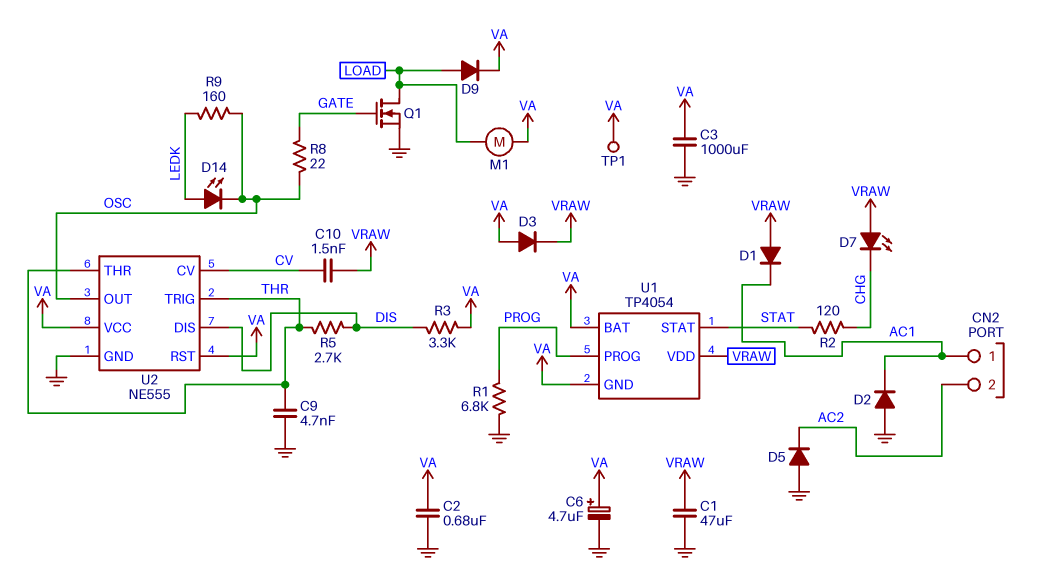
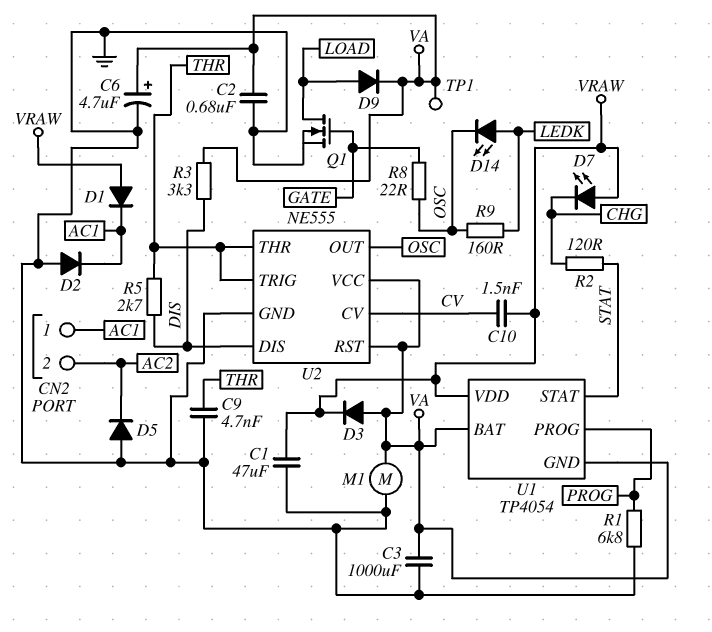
M1: motor (LOAD, VA) -> motor (GND, VA)

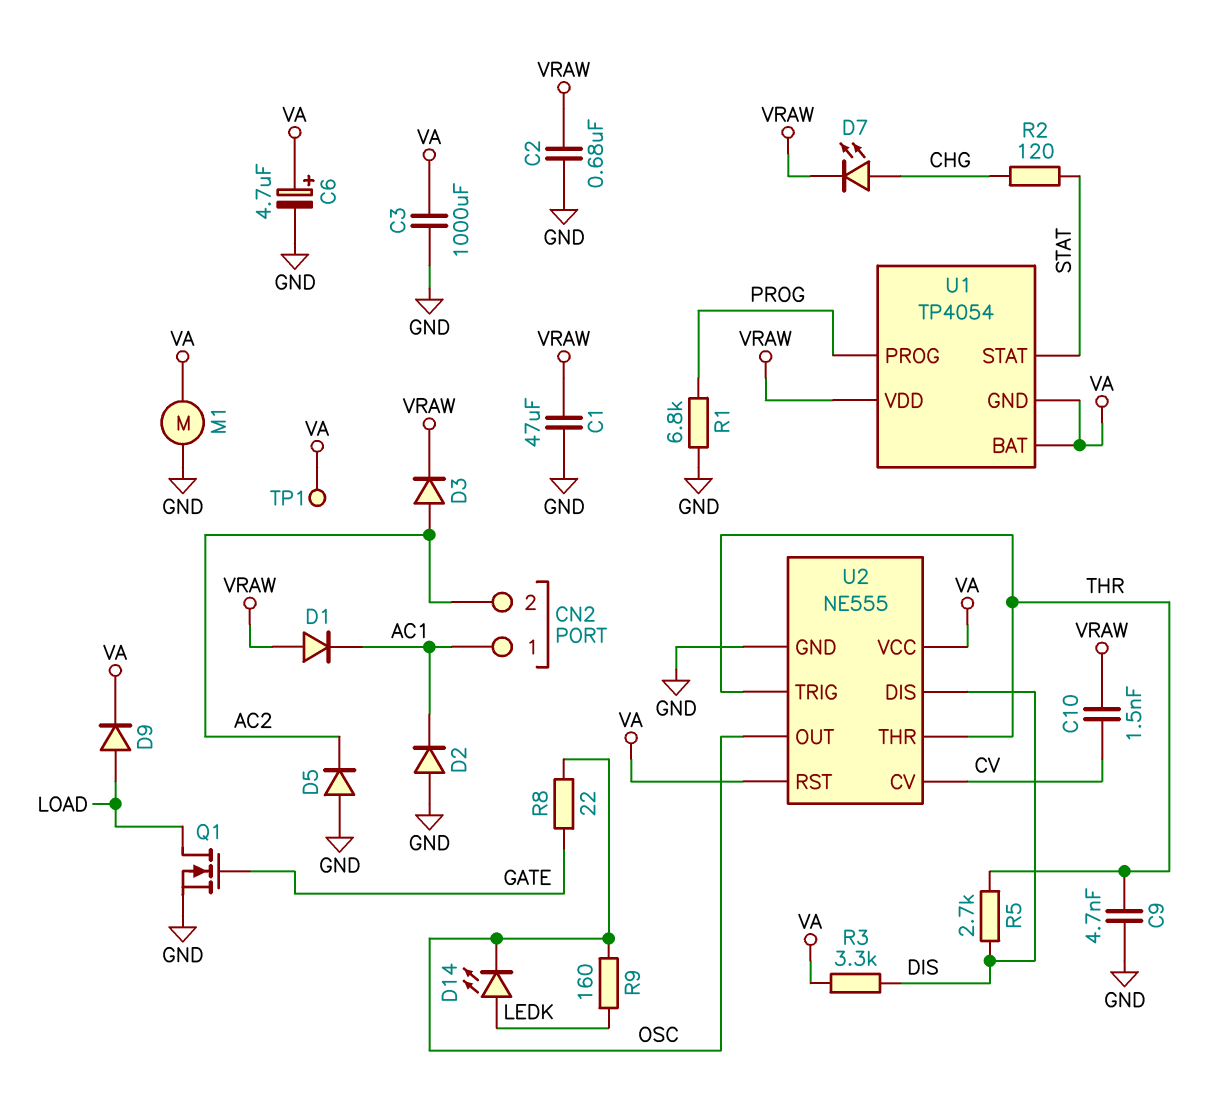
C2: 680nF (GND, VA) -> 680nF (GND, VRAW)
D3: diode (A VA, K VRAW) -> diode (A AC2, K VRAW)
D7: LED (A VRAW, K CHG) -> LED (A CHG, K VRAW)

